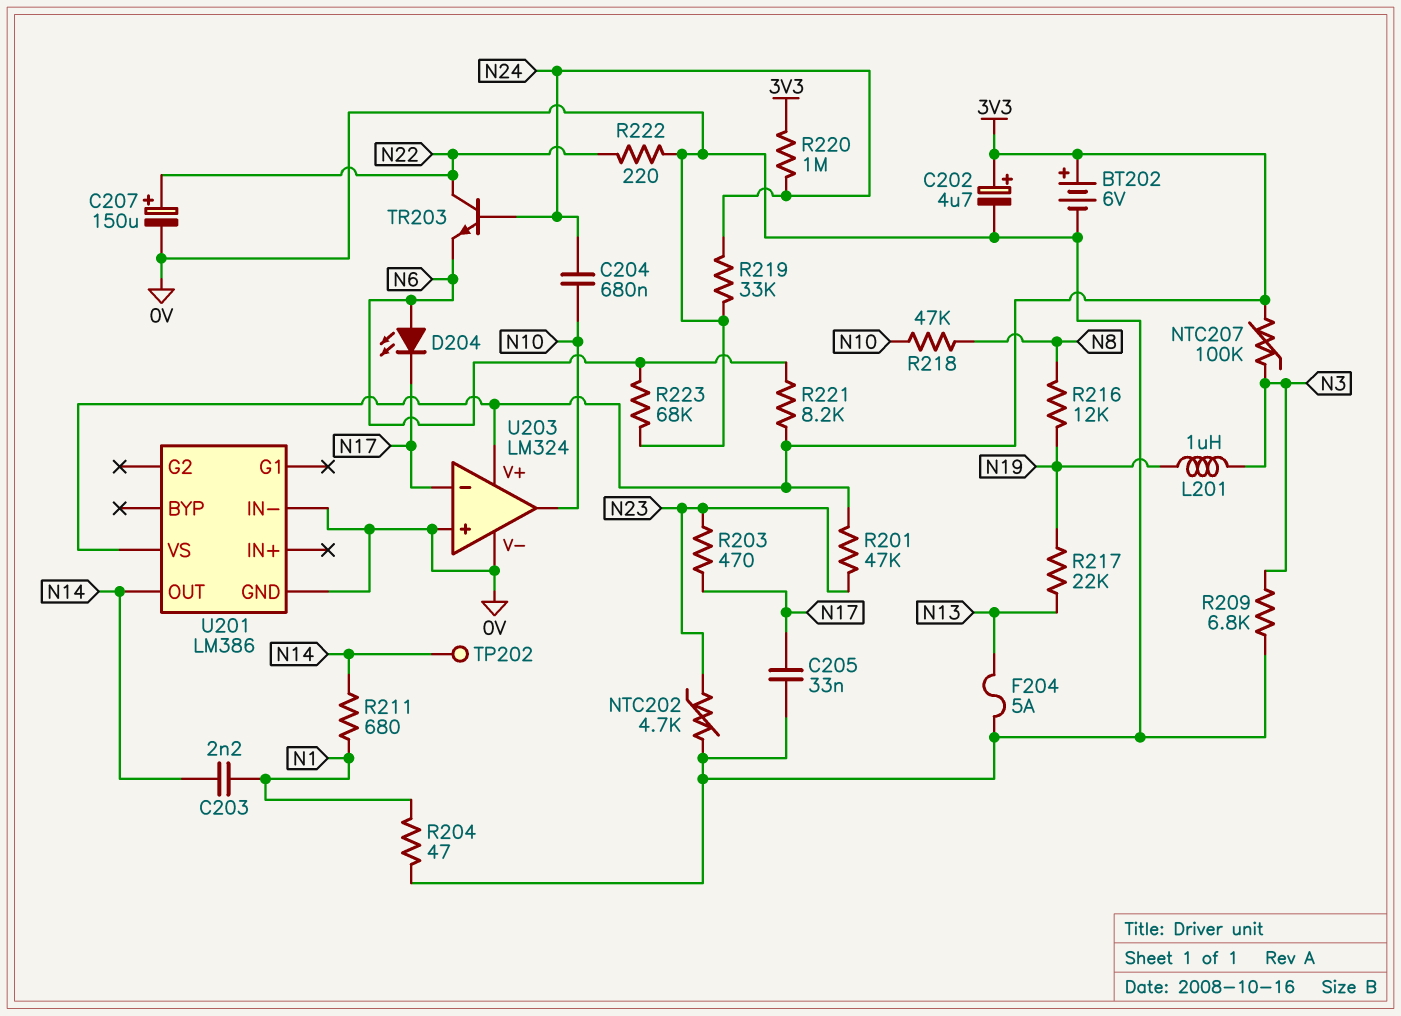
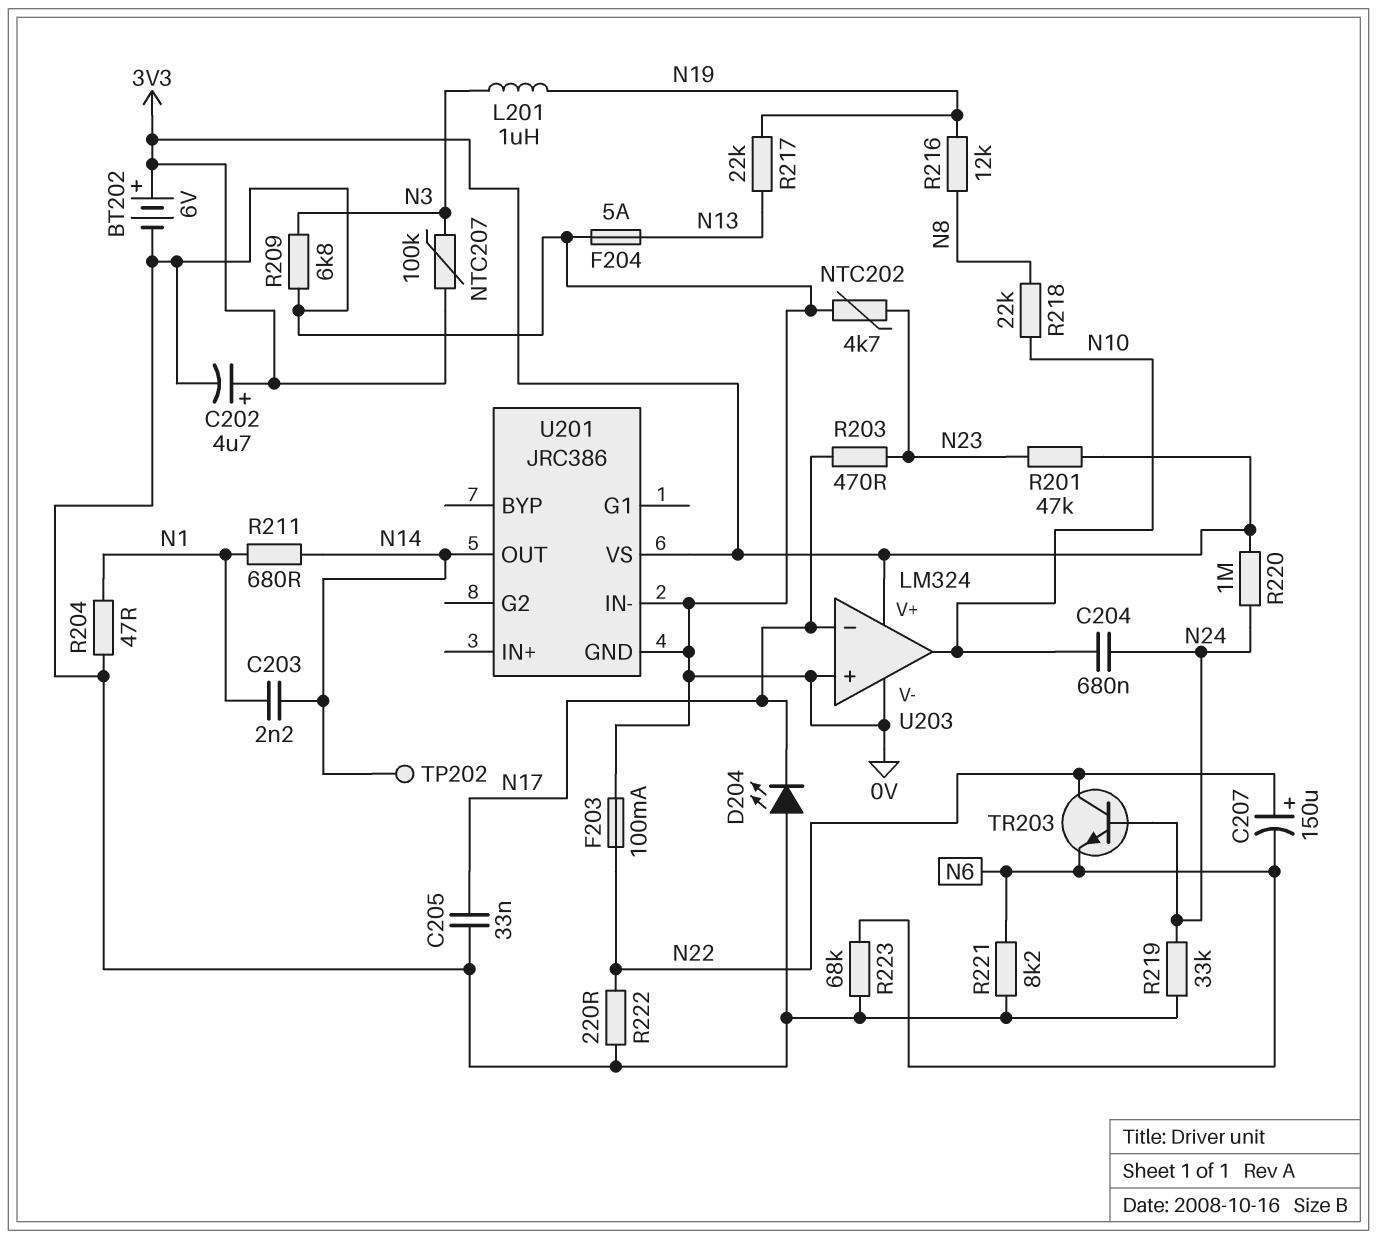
C207: 150uF (plus N22, minus 0V) -> 150uF (plus N22, minus N6)
D204: LED (A N6, K N17) -> LED (A 0V, K N17)
F203: none -> 100mA (0V, N22)
R218: 47k (N8, N10) -> 22k (N8, N10)
R221: 8.2k (3V3, N6) -> 8.2k (0V, N6)
U201: LM386 -> JRC386

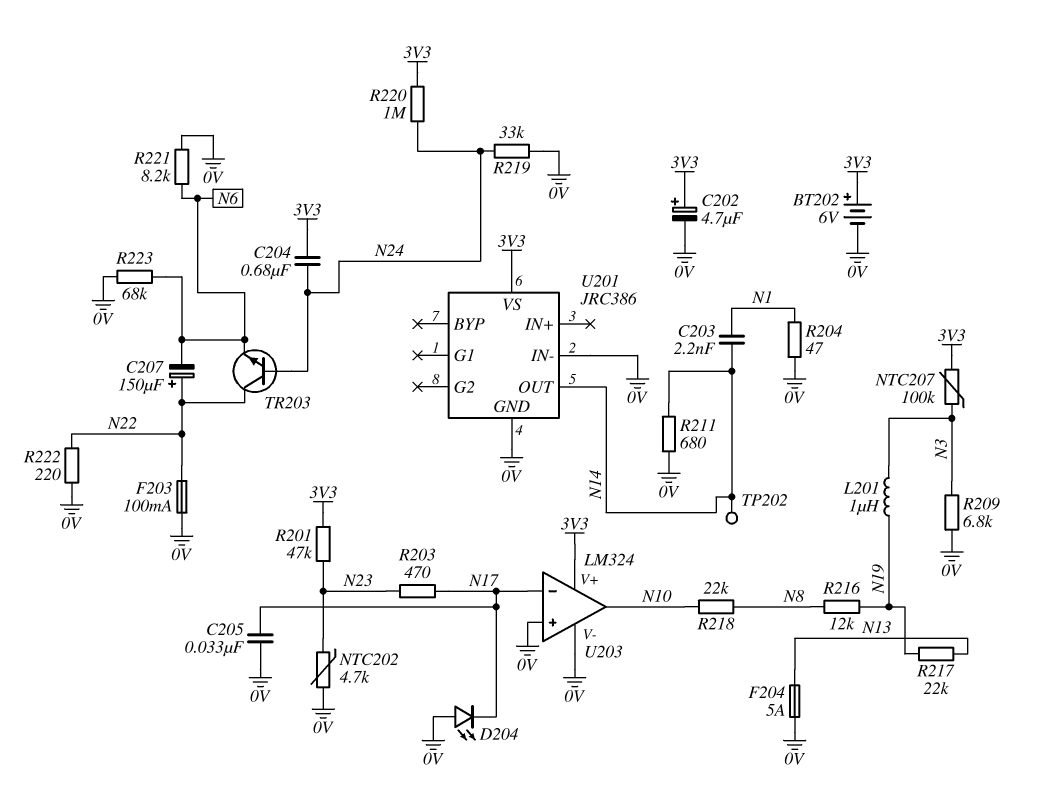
C204: 680nF (N10, N24) -> 680nF (3V3, N24)
R211: 680 (N1, N14) -> 680 (0V, N14)

